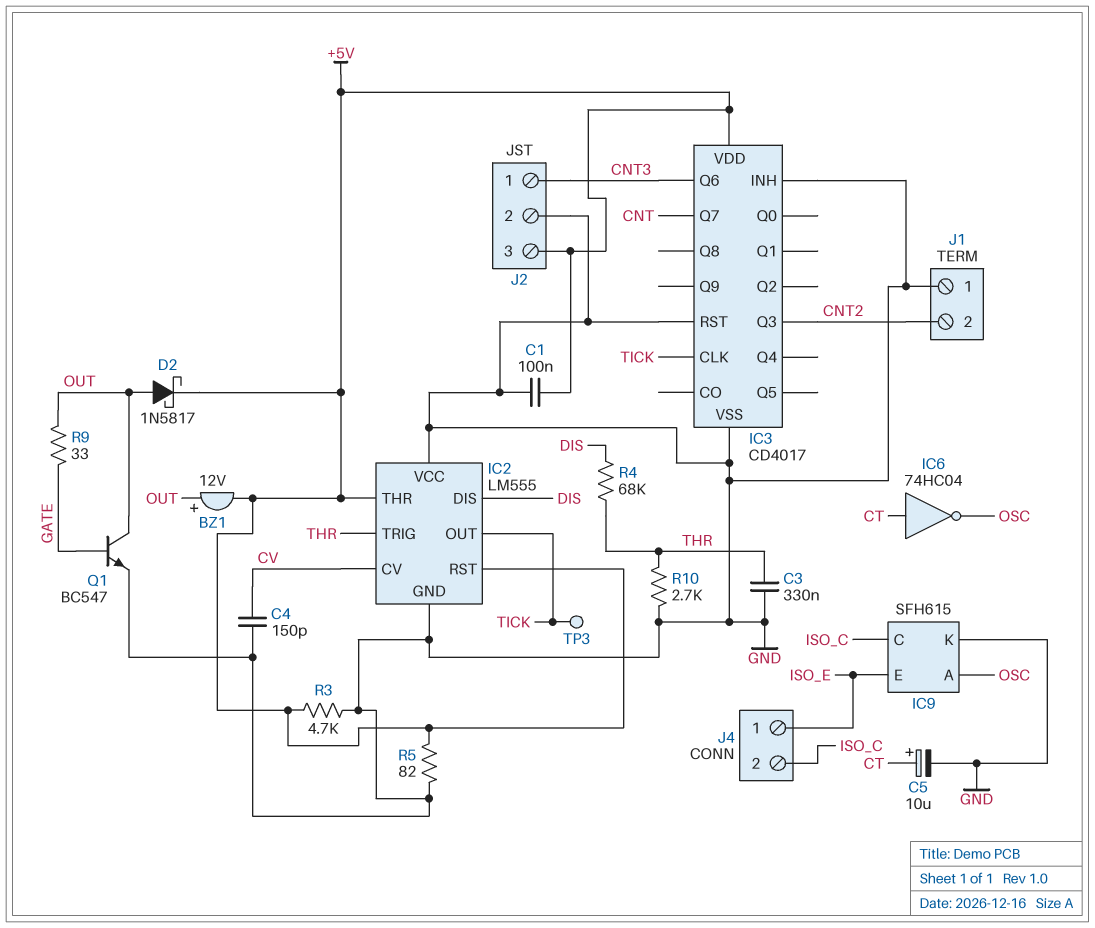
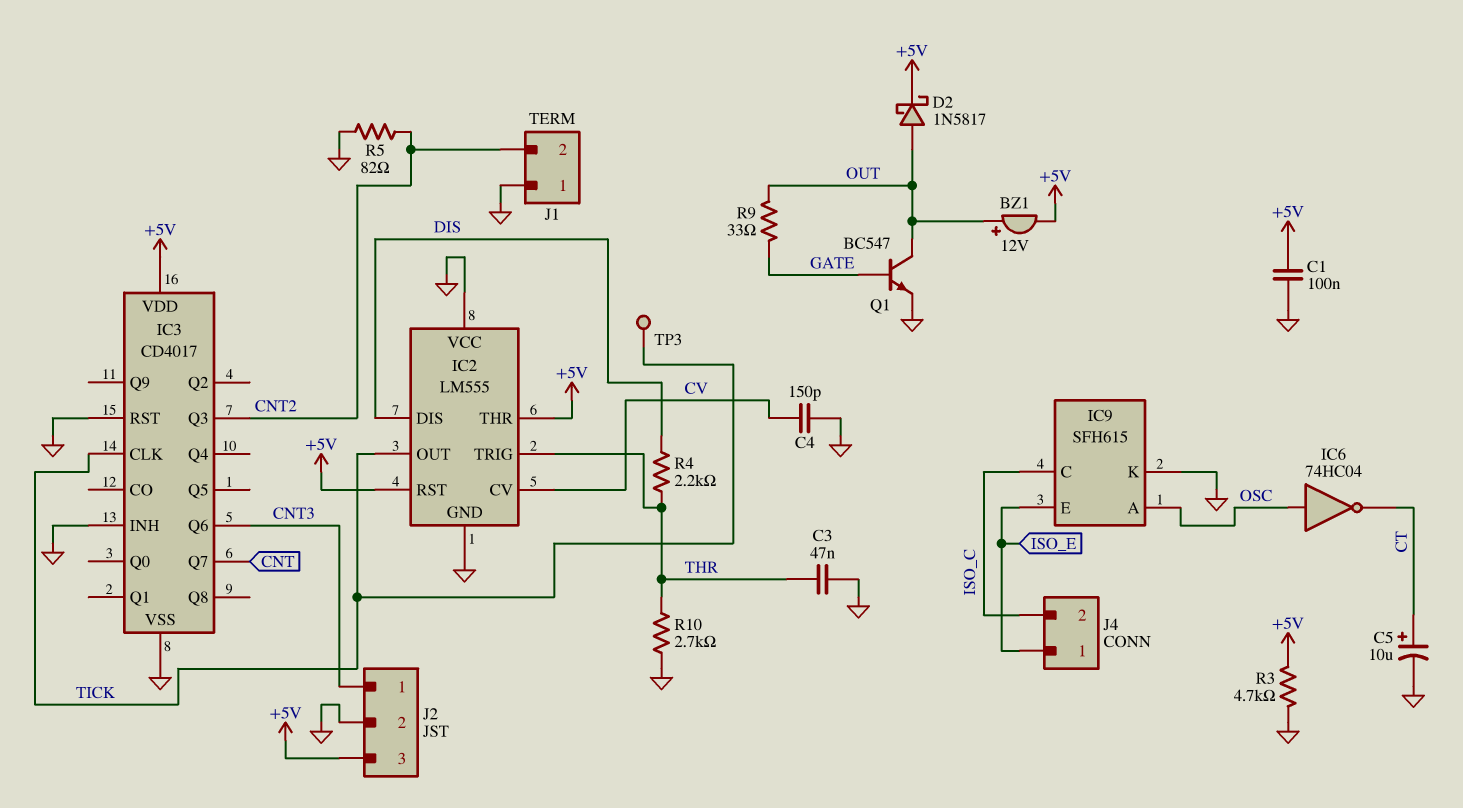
C3: 330nF (GND, THR) -> 47nF (GND, THR)
IC6: NOT 74HC04 (in CT, out OSC) -> NOT 74HC04 (in OSC, out CT)
R4: 68k (DIS, THR) -> 2.2k (DIS, THR)
R5: 82 (+5V, GND) -> 82 (CNT2, GND)

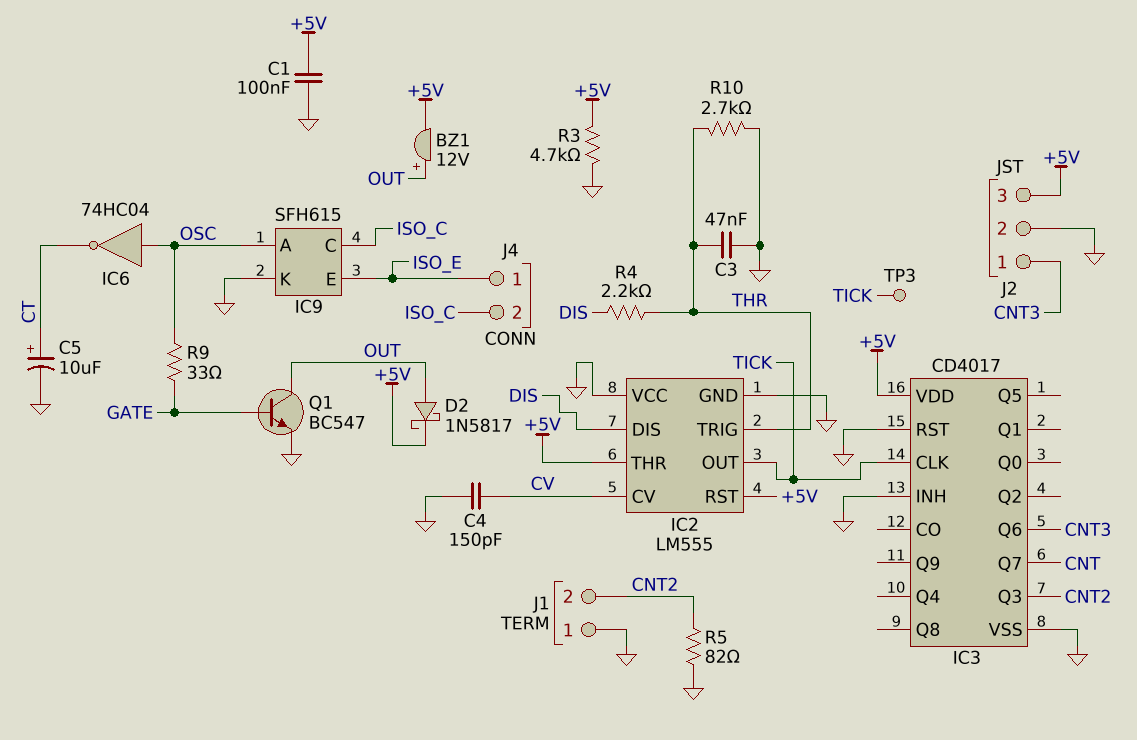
R9: 33 (GATE, OUT) -> 33 (GATE, OSC)

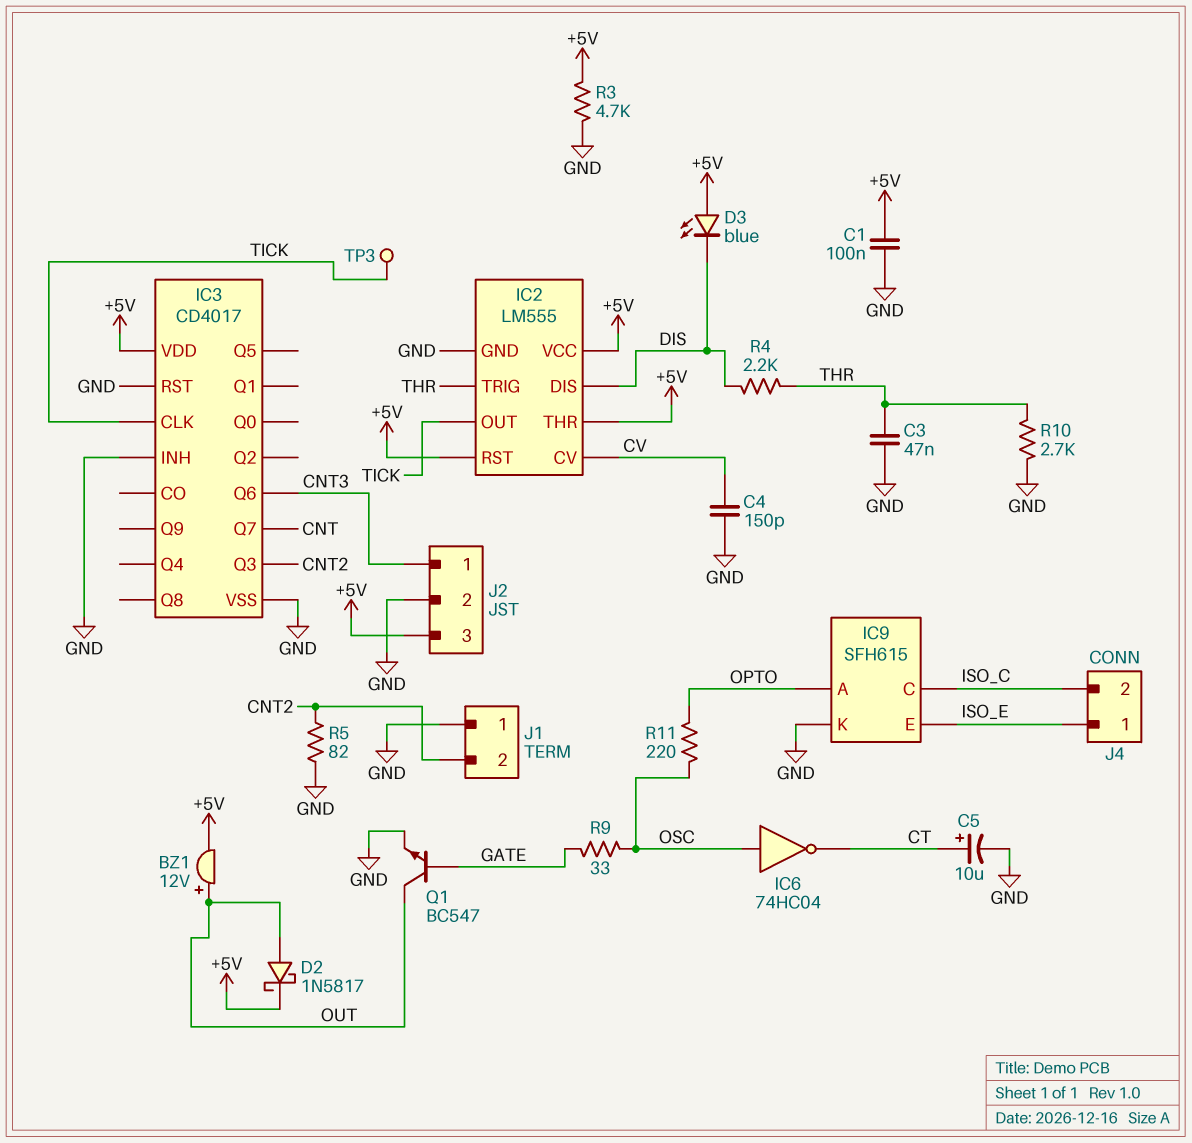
D3: none -> LED blue (A +5V, K DIS)
IC2 pin VCC: GND -> +5V
IC9 pin A: OSC -> OPTO
R11: none -> 220 (OPTO, OSC)

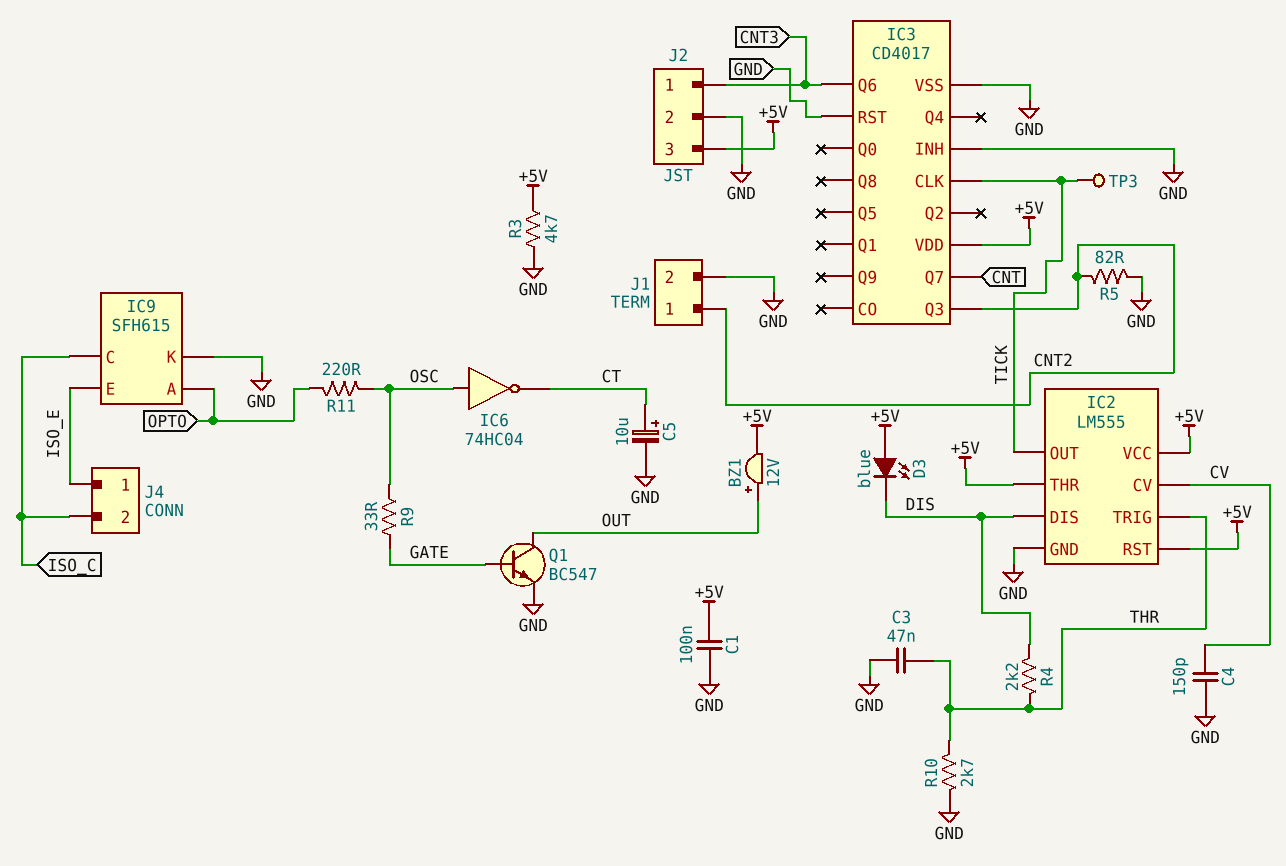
D2: schottky 1N5817 (A OUT, K +5V) -> none
J1 pin 1: GND -> CNT2
J1 pin 2: CNT2 -> GND

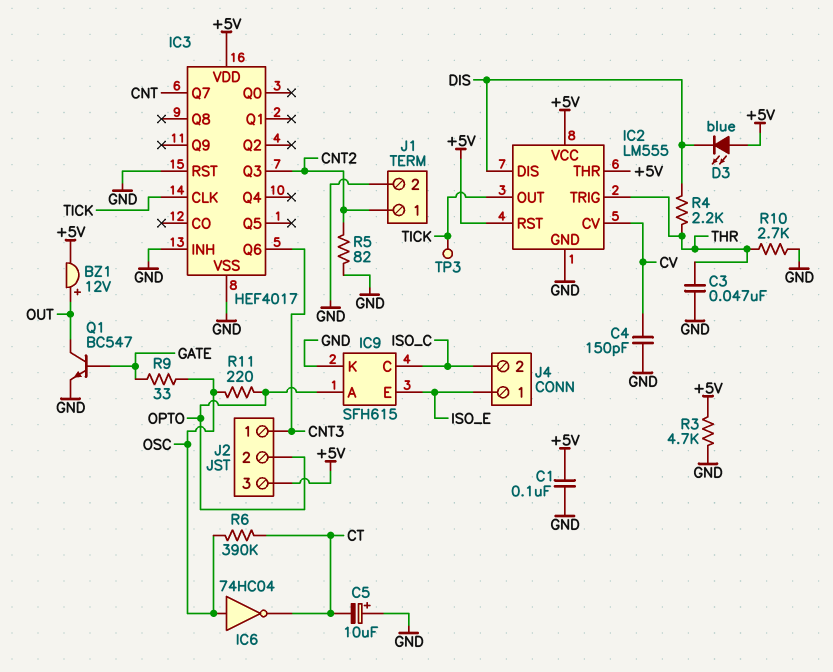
C5: 10uF (plus CT, minus GND) -> 10uF (plus GND, minus CT)
IC3: CD4017 -> HEF4017
J2 pin 2: GND -> OPTO
R6: none -> 390k (CT, OSC)

